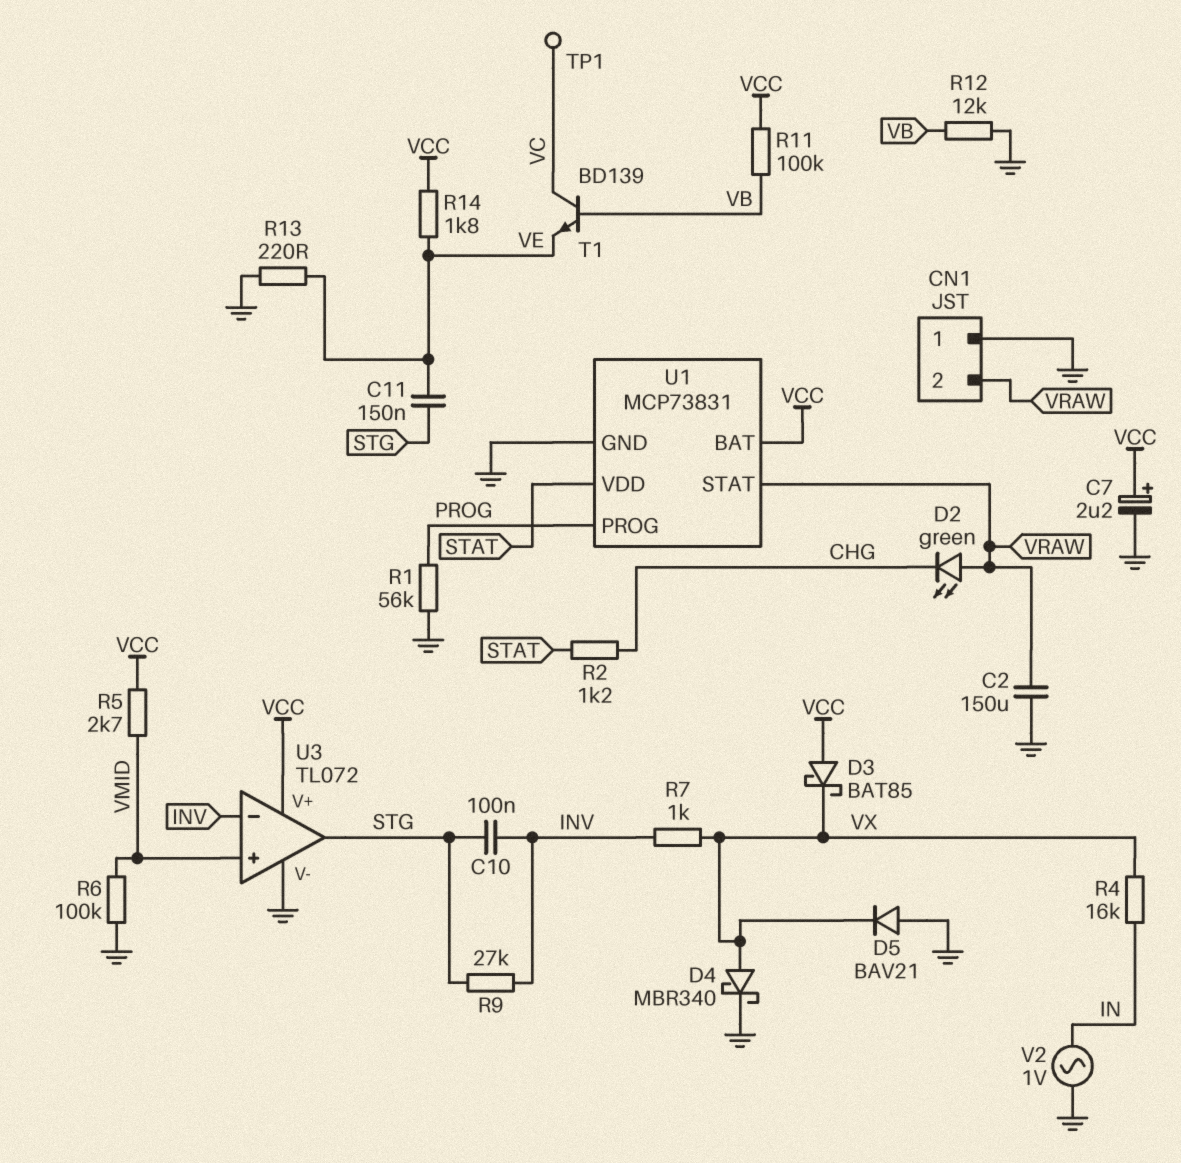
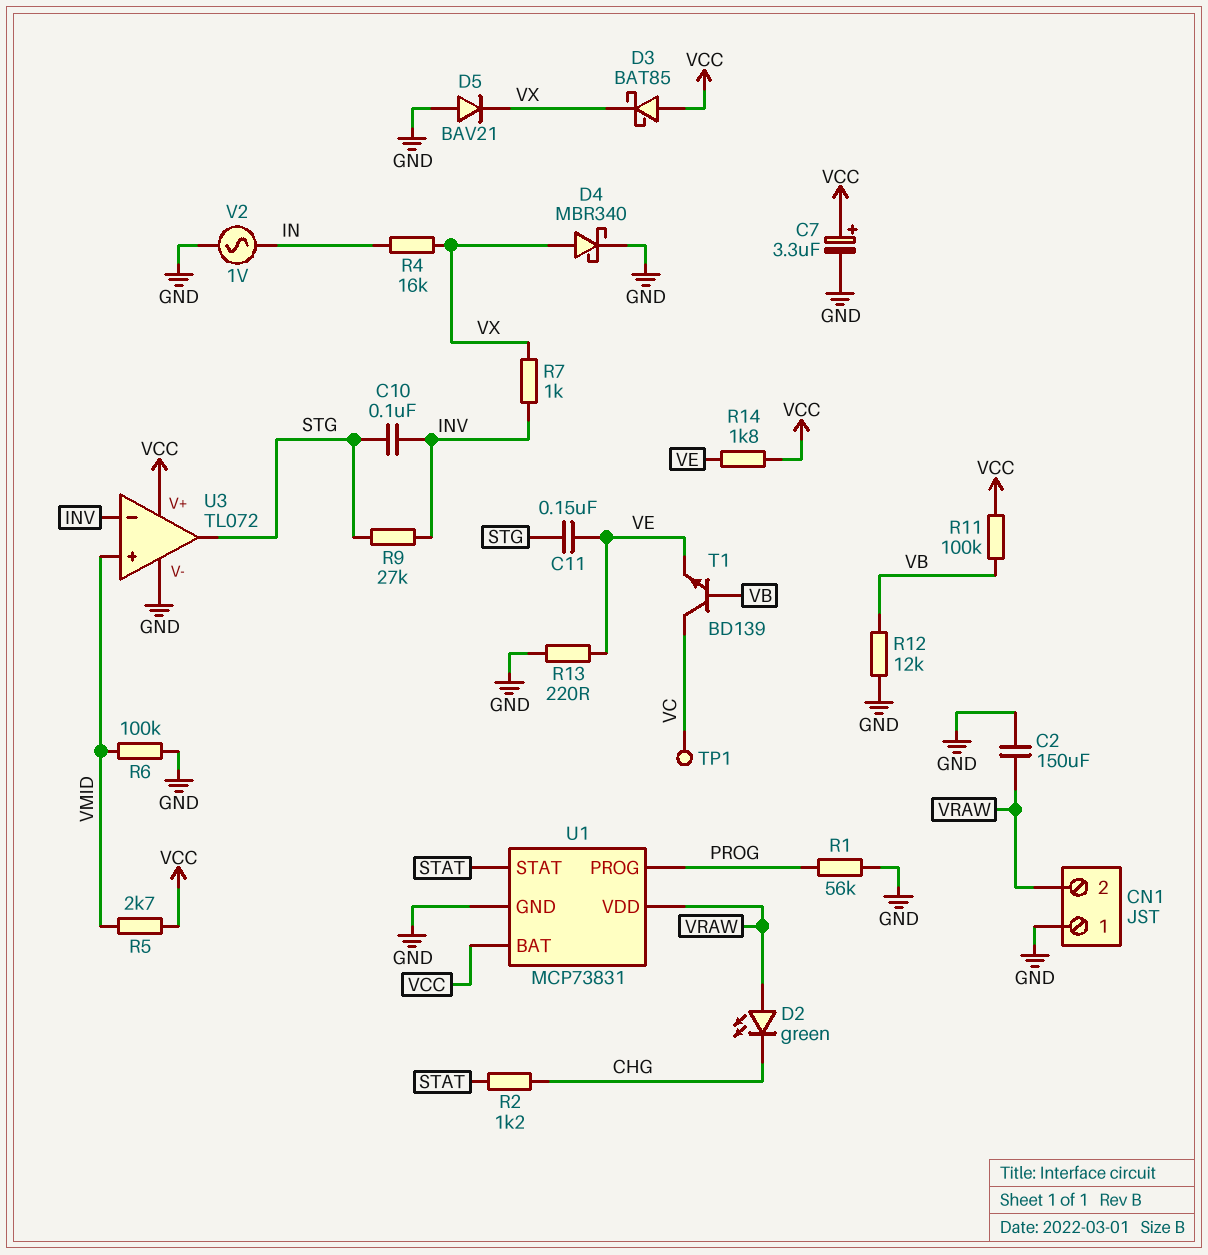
C7: 2.2uF (plus VCC, minus GND) -> 3.3uF (plus VCC, minus GND)
U1 pin STAT: VRAW -> STAT
U1 pin VDD: STAT -> VRAW

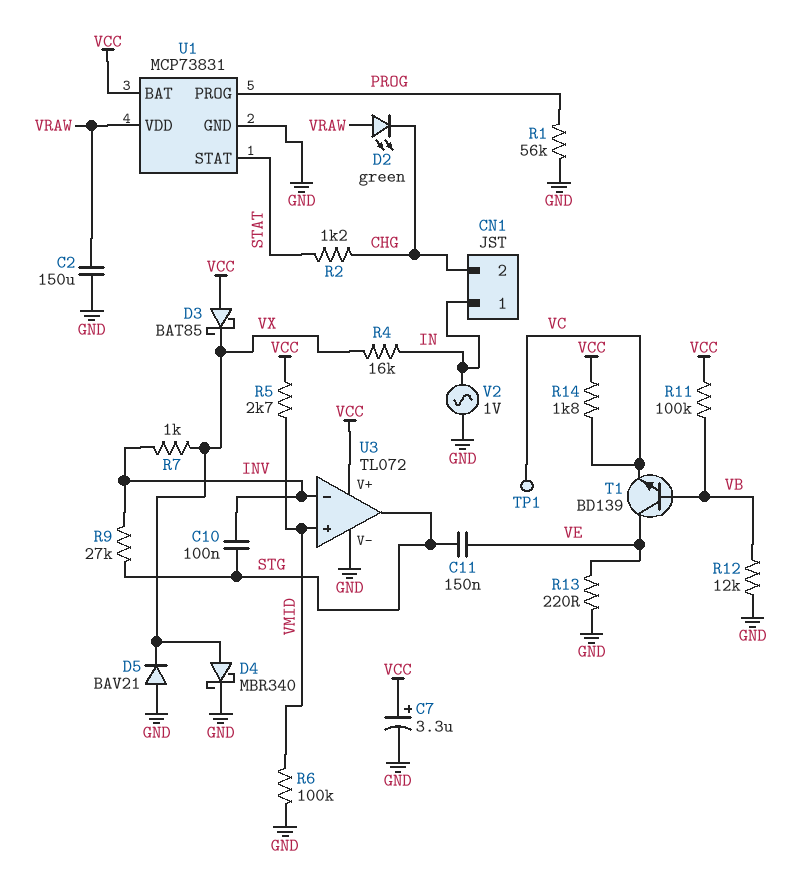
CN1 pin 1: GND -> IN
CN1 pin 2: VRAW -> CHG
R14: 1.8k (VCC, VE) -> 1.8k (VC, VCC)
T1: NPN BD139 (B VB, C VC, E VE) -> NPN BD139 (B VB, C VE, E VC)

